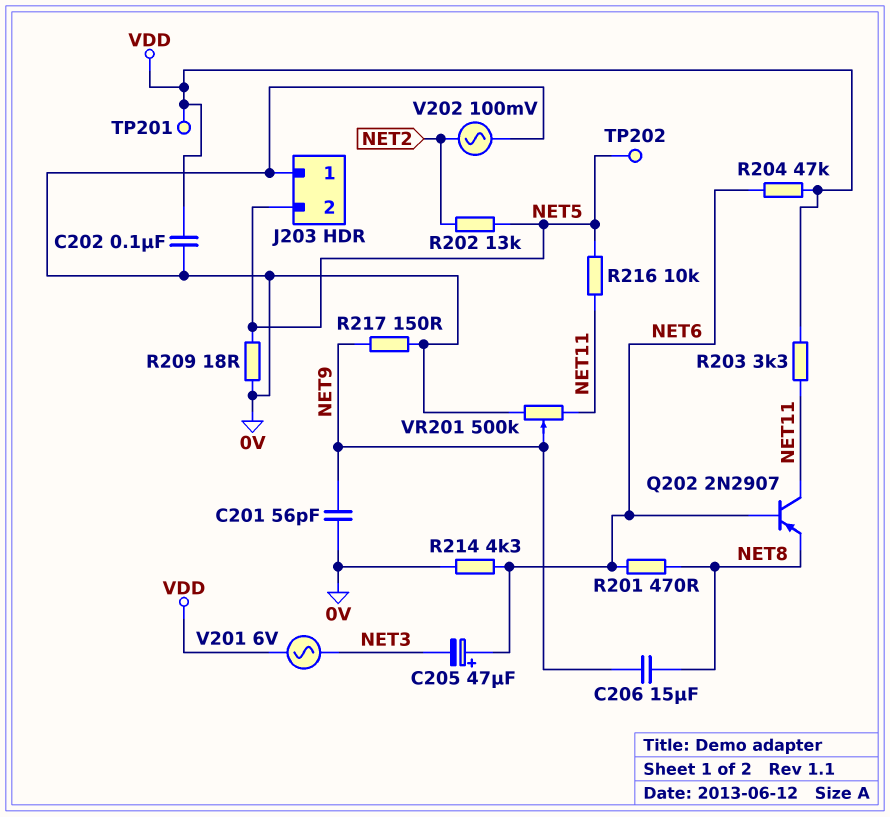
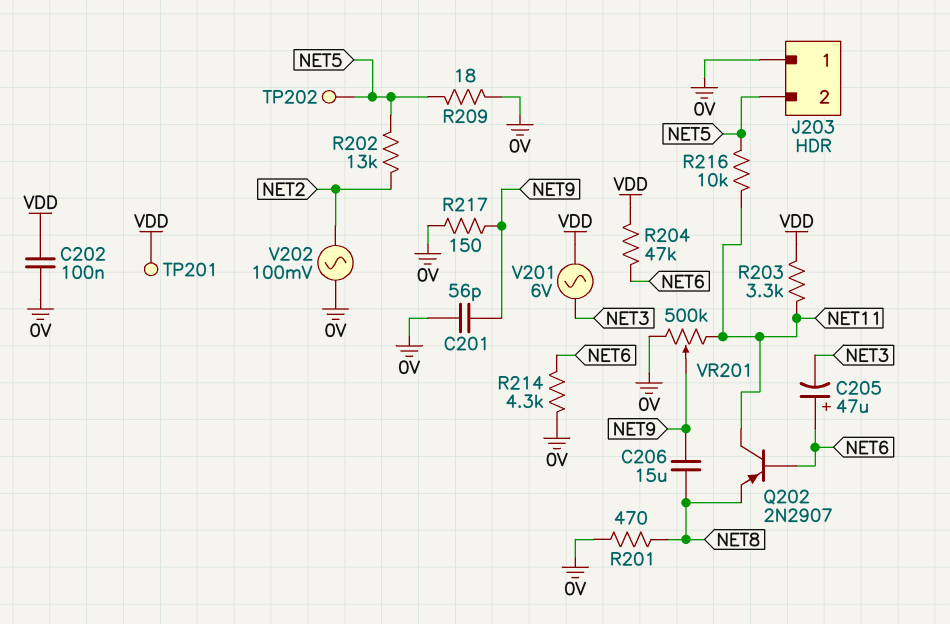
R201: 470 (NET6, NET8) -> 470 (0V, NET8)

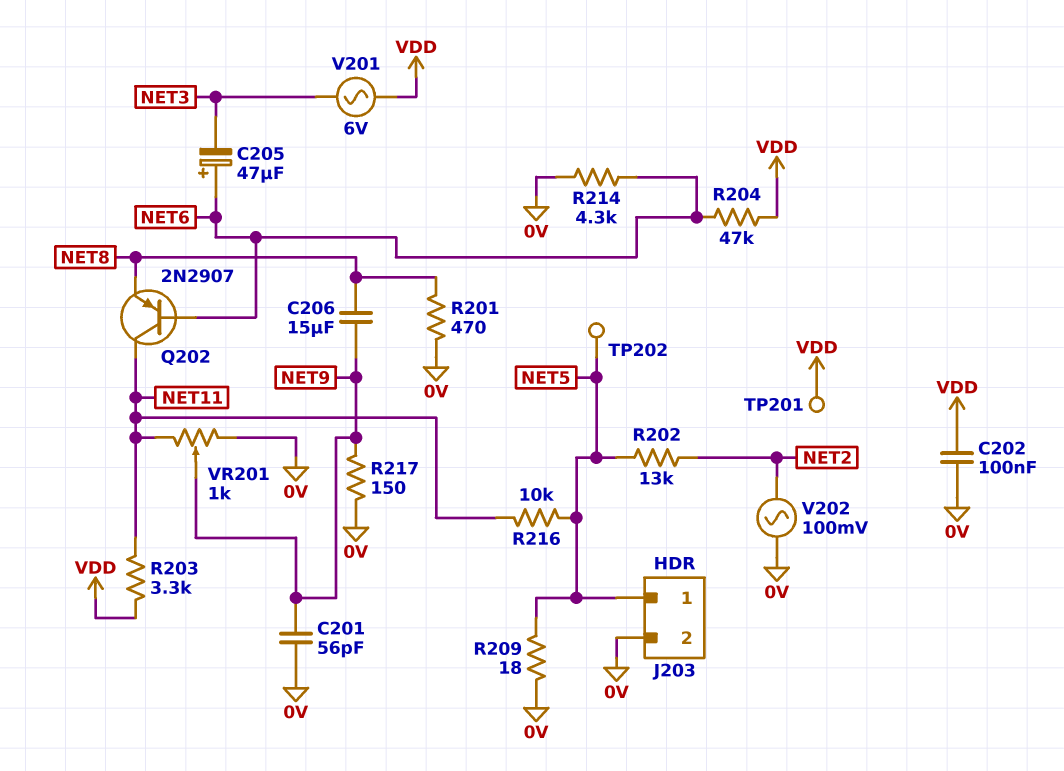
J203 pin 1: 0V -> NET5
J203 pin 2: NET5 -> 0V
VR201: 500k (0V, NET11, wiper NET9) -> 1k (0V, NET11, wiper NET9)

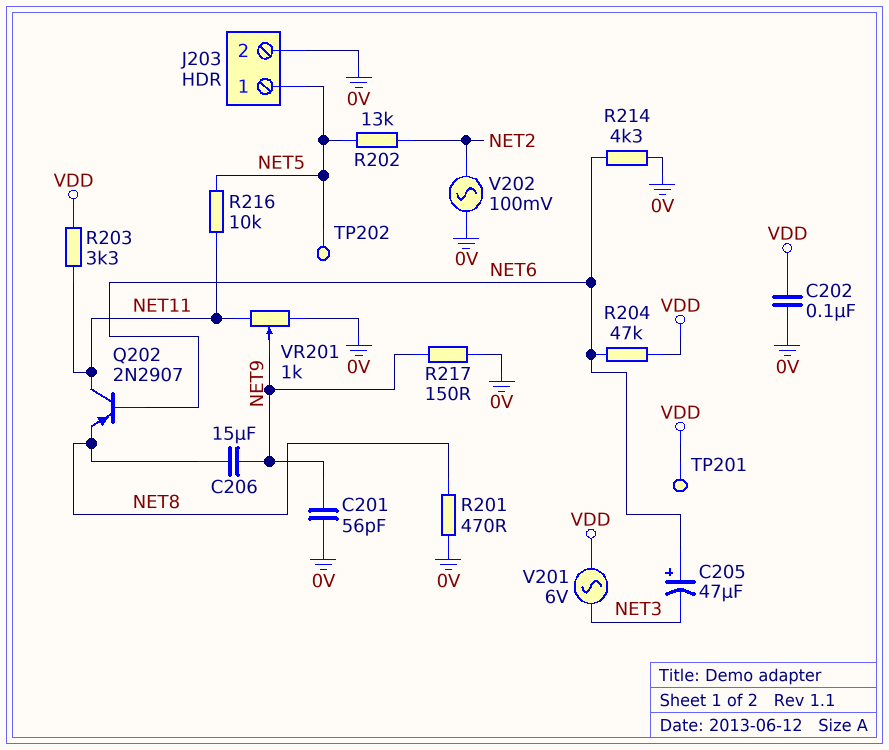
R209: 18 (0V, NET5) -> none

